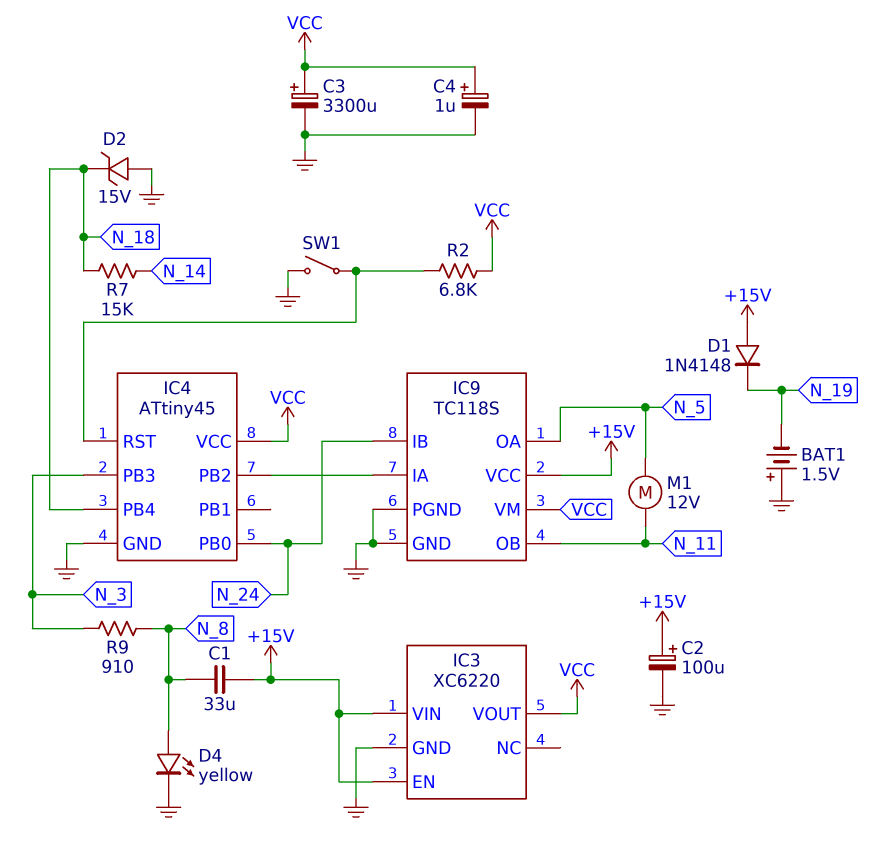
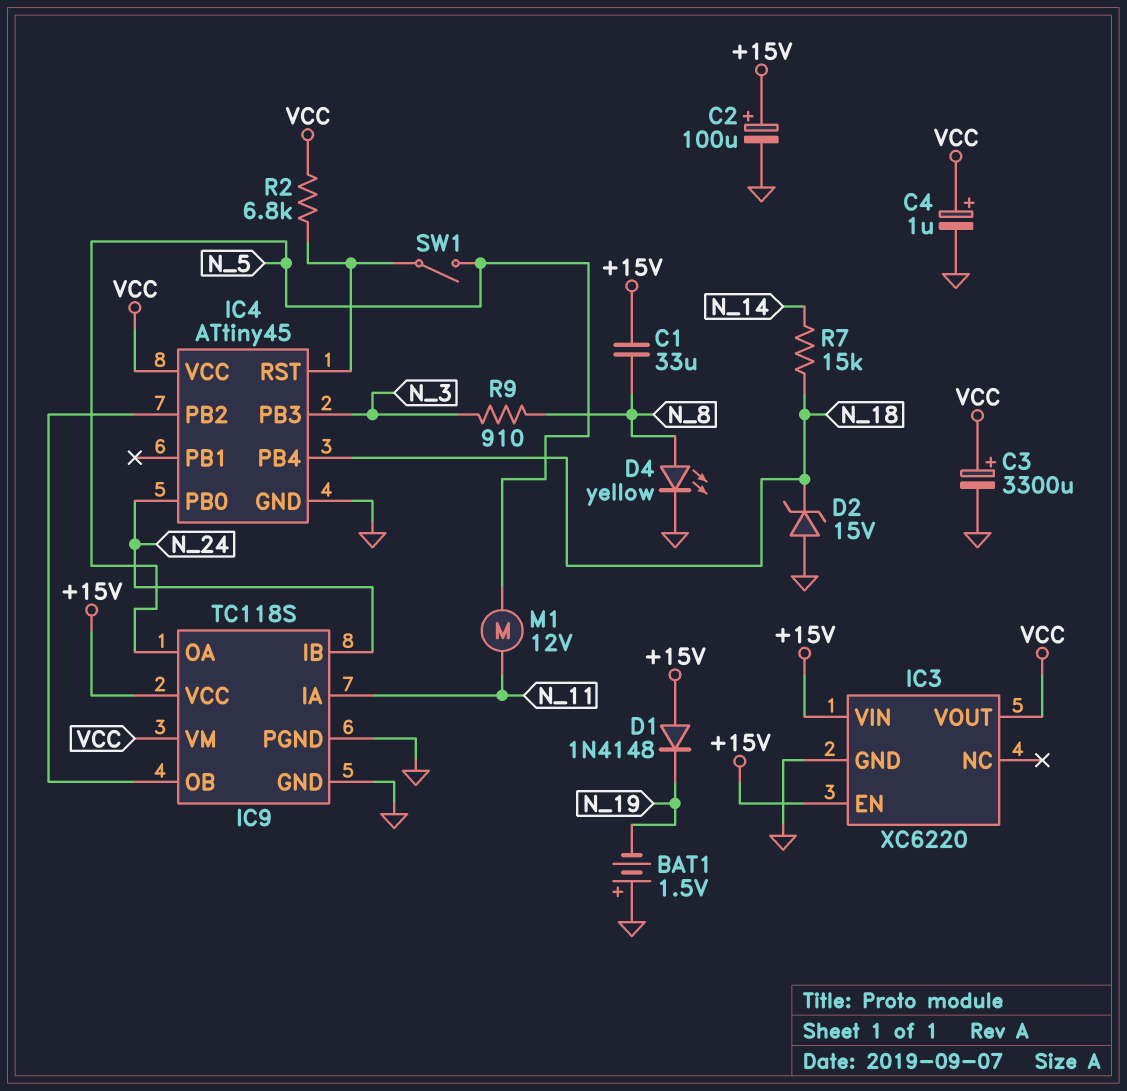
IC9 pin IA: IC4/PB2 -> N_11
IC9 pin OB: N_11 -> IC4/PB2
SW1: switch (GND, IC4/RST) -> switch (IC4/RST, N_5)

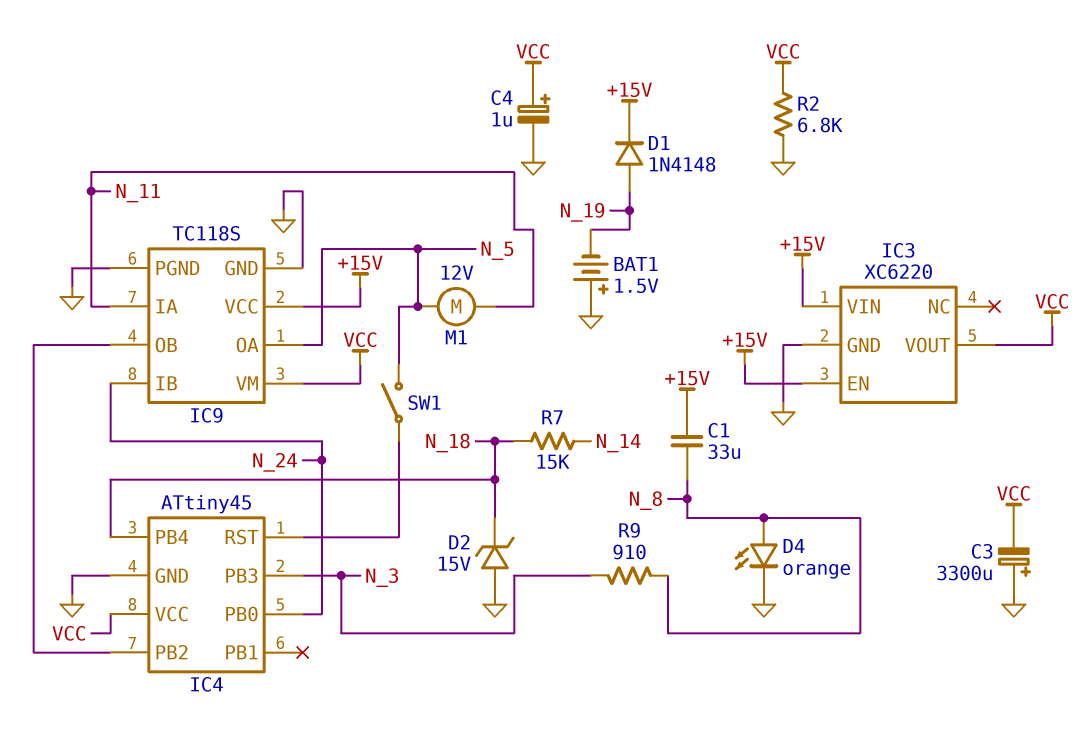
C2: 100uF (plus +15V, minus GND) -> none
C3: 3300uF (plus VCC, minus GND) -> 3300uF (plus GND, minus VCC)
D1: diode 1N4148 (A +15V, K N_19) -> diode 1N4148 (A N_19, K +15V)
D4: LED yellow (A N_8, K GND) -> LED orange (A N_8, K GND)
R2: 6.8k (IC4/RST, VCC) -> 6.8k (GND, VCC)

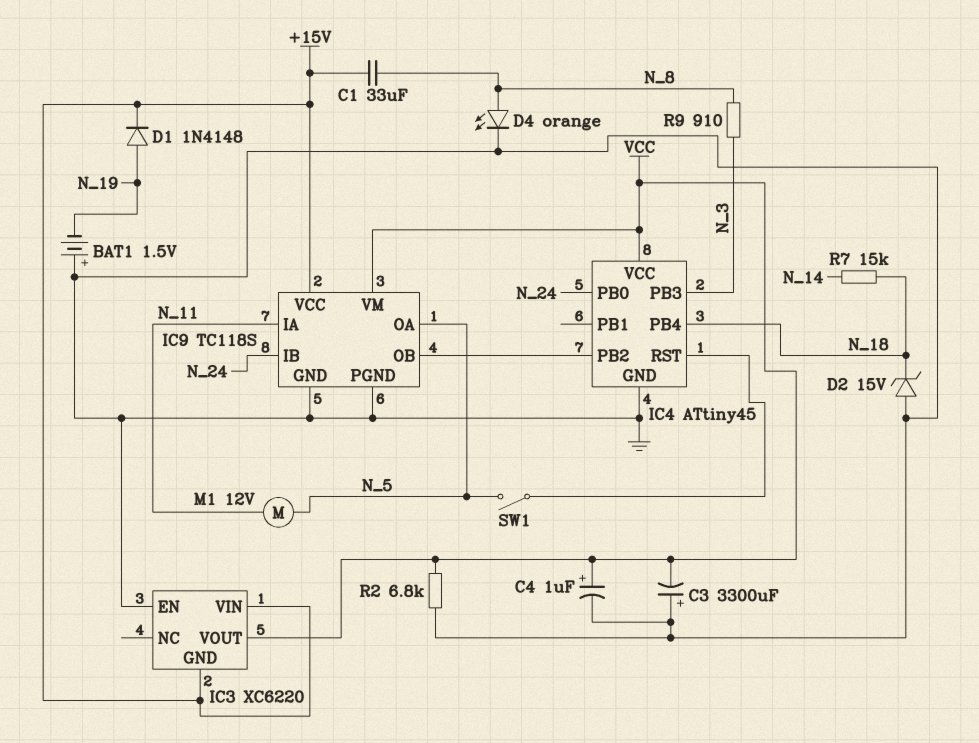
IC3 pin EN: +15V -> GND
IC3 pin GND: GND -> +15V

